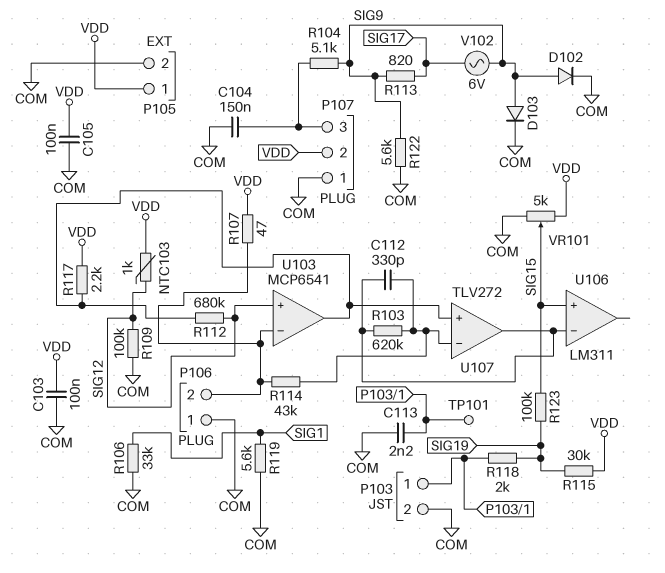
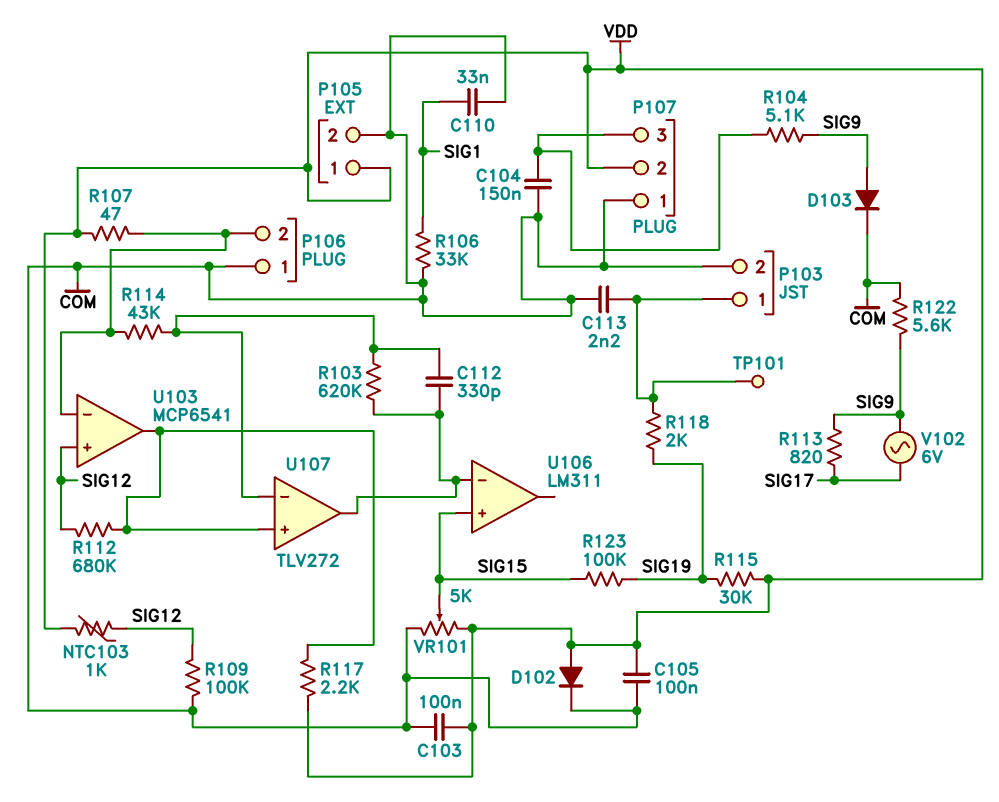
C110: none -> 33nF (COM, SIG1)
D102: diode (A SIG9, K COM) -> diode (A VDD, K COM)
R119: 5.6k (COM, SIG1) -> none

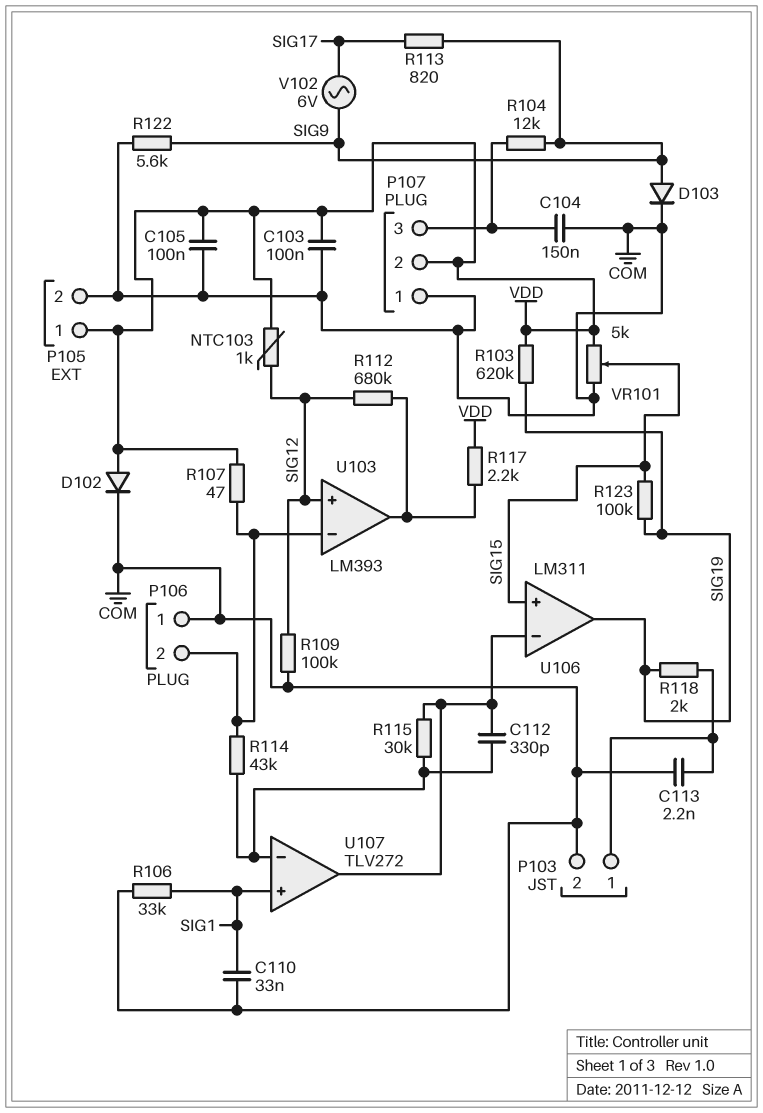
R103: 620k (U106/in-, U107/in-) -> 620k (SIG19, VDD)
R104: 5.1k (P107/3, SIG9) -> 12k (P107/3, SIG9)
R115: 30k (SIG19, VDD) -> 30k (U106/in-, U107/in-)
TP101: test point (P103/1) -> none
U103: MCP6541 -> LM393
U106 pin out: none -> SIG19
U107 pin in+: U103/out -> SIG1

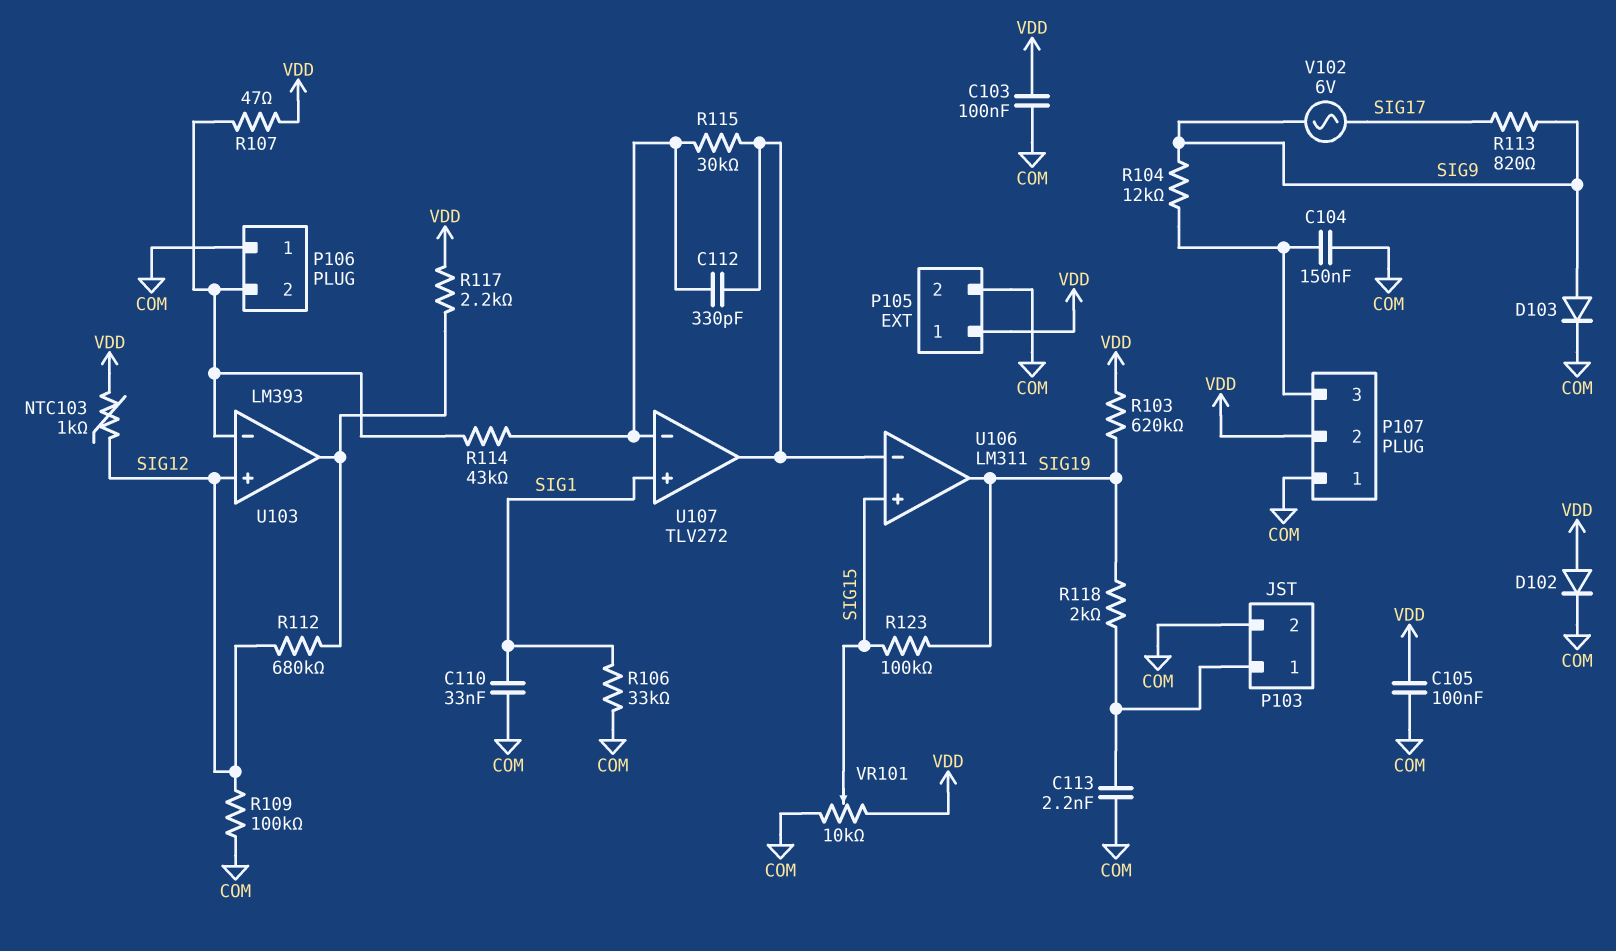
R122: 5.6k (COM, SIG9) -> none
VR101: 5k (COM, VDD, wiper SIG15) -> 10k (COM, VDD, wiper SIG15)

